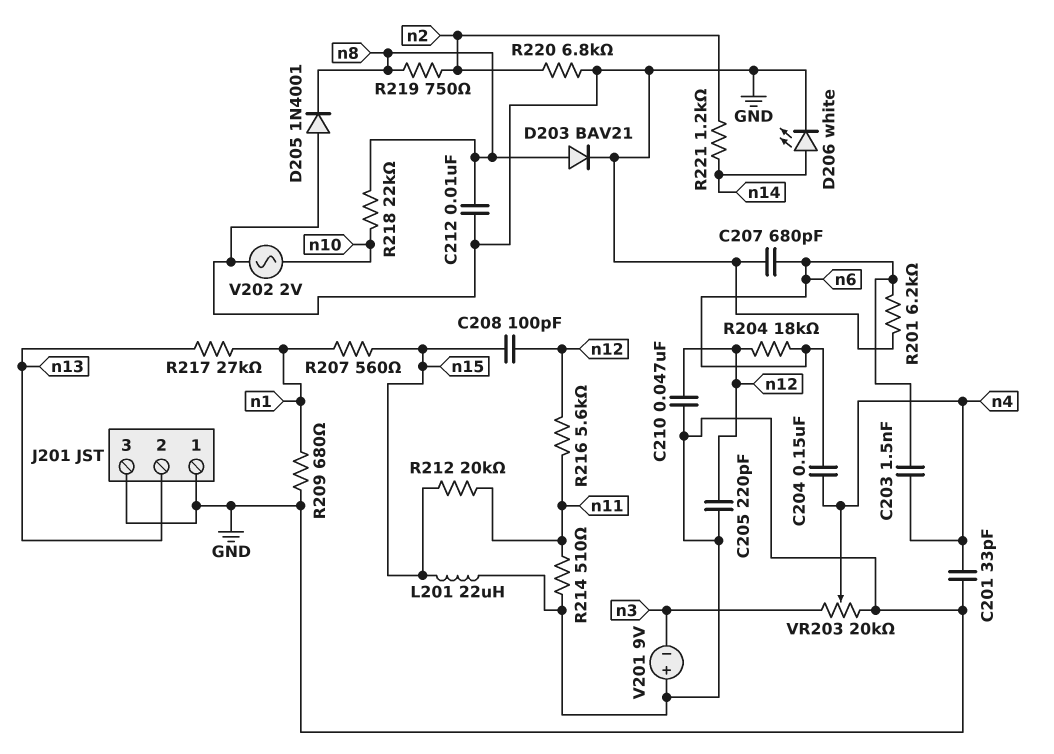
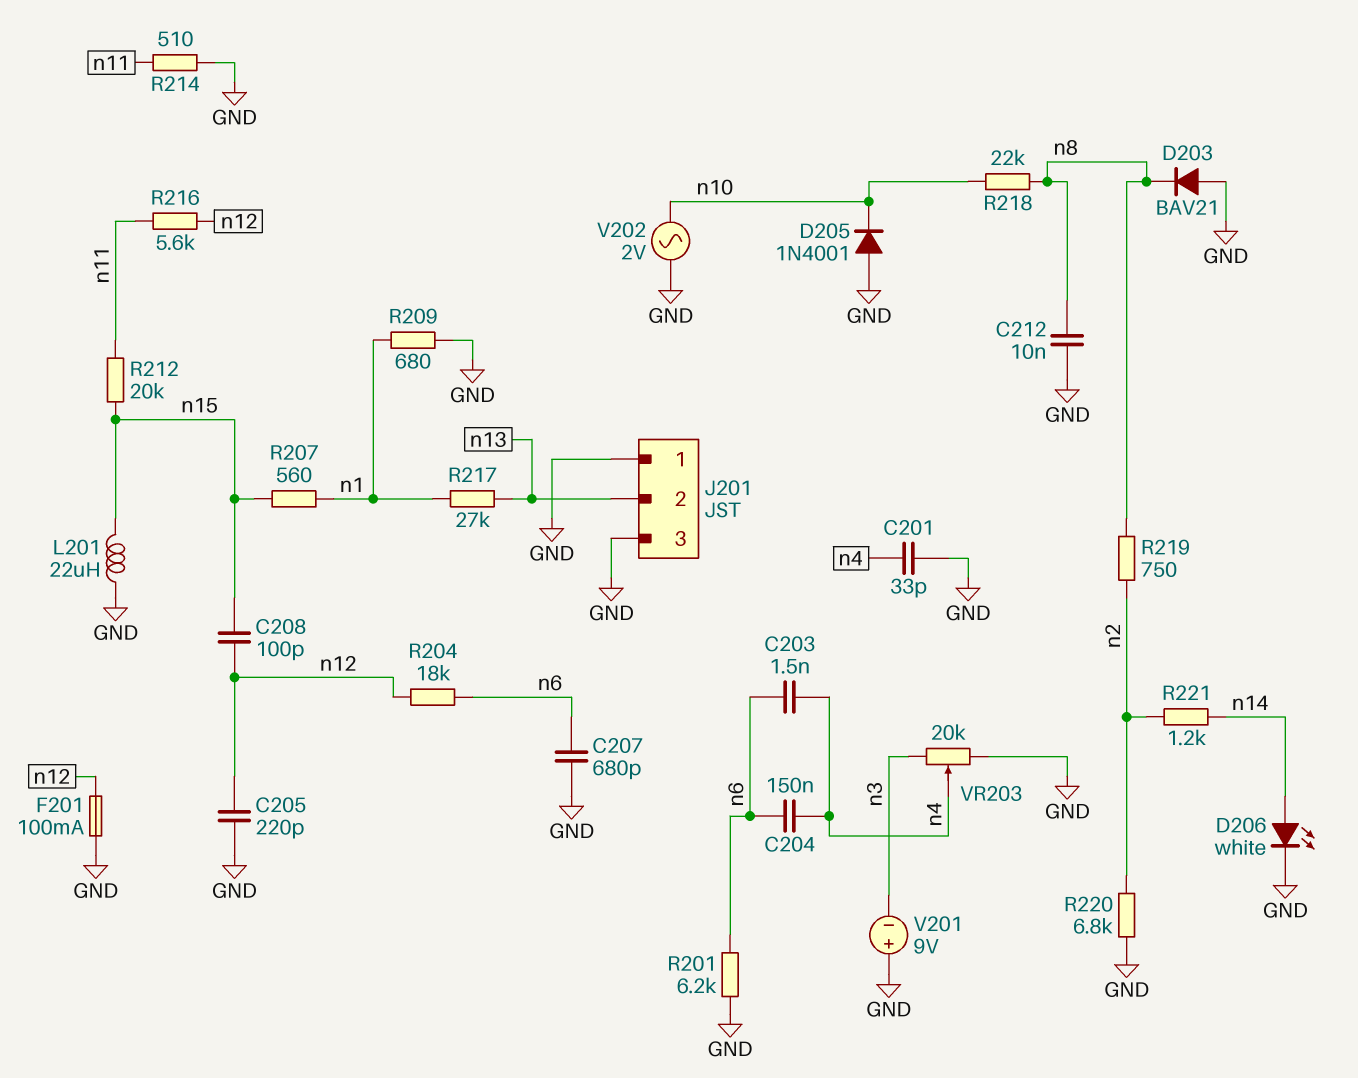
C210: 47nF (GND, n12) -> none
D203: diode BAV21 (A n8, K GND) -> diode BAV21 (A GND, K n8)
D205: diode 1N4001 (A GND, K n8) -> diode 1N4001 (A GND, K n10)
F201: none -> 100mA (GND, n12)

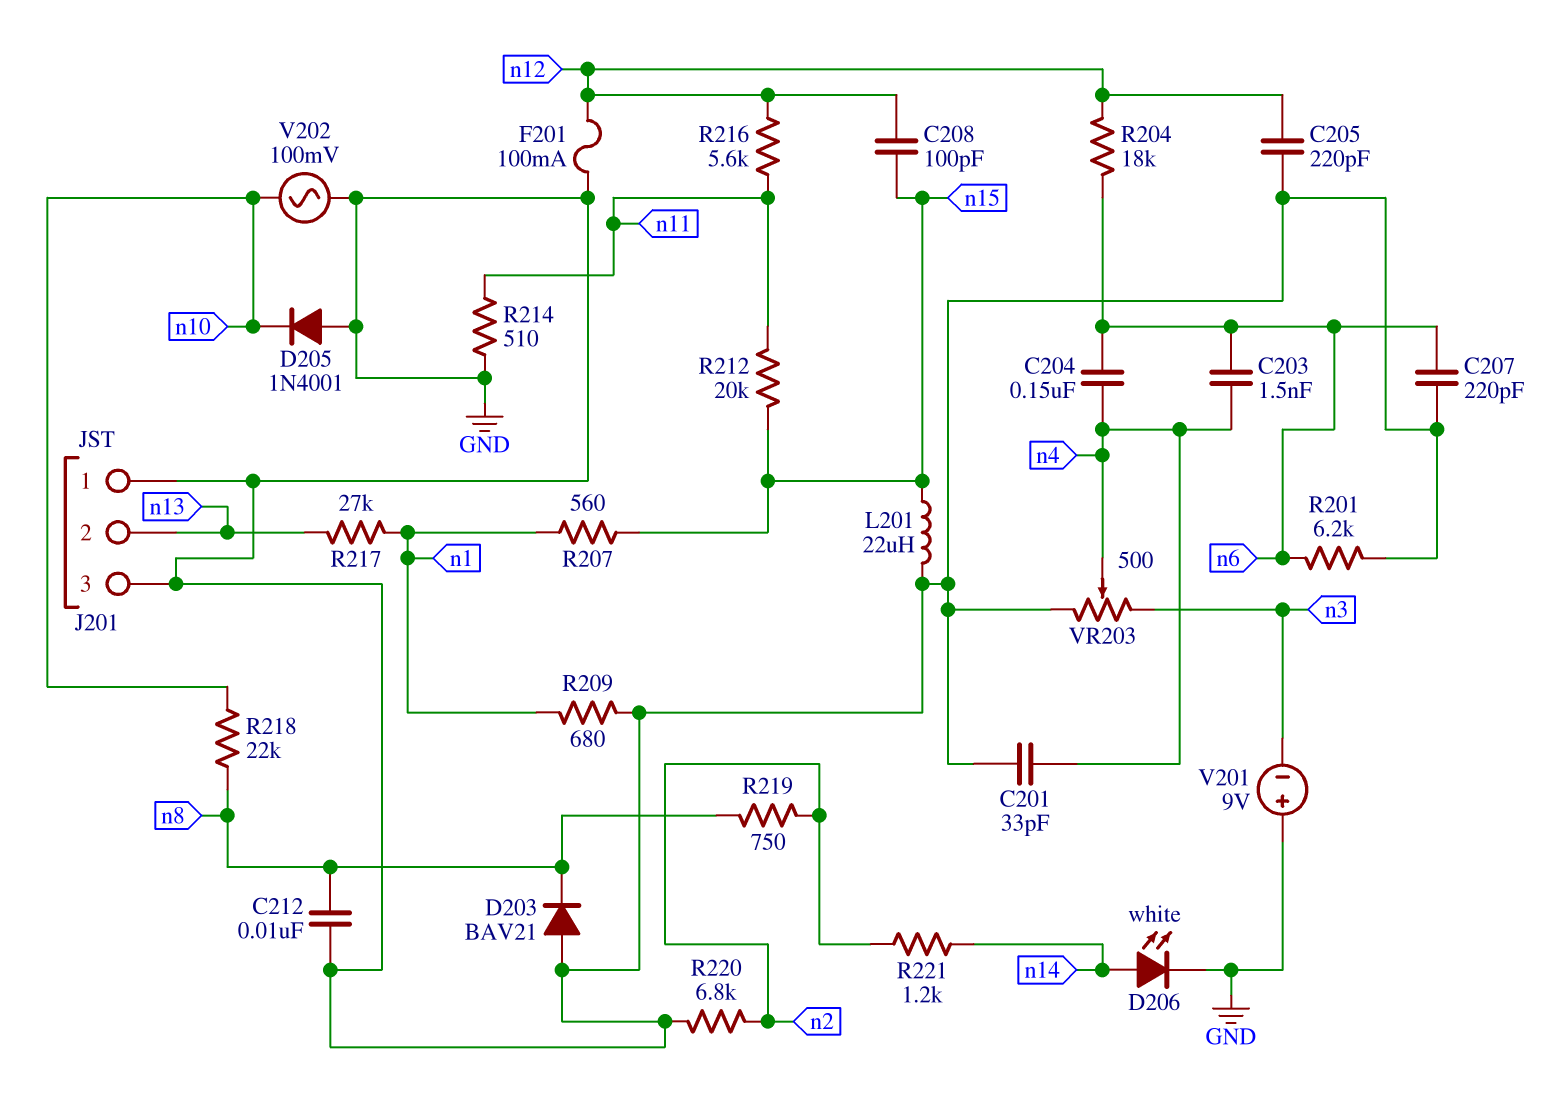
C207: 680pF (GND, n6) -> 220pF (GND, n6)
V202: AC 2V (GND, n10) -> AC 100mV (GND, n10)
VR203: 20k (GND, n3, wiper n4) -> 500 (GND, n3, wiper n4)

